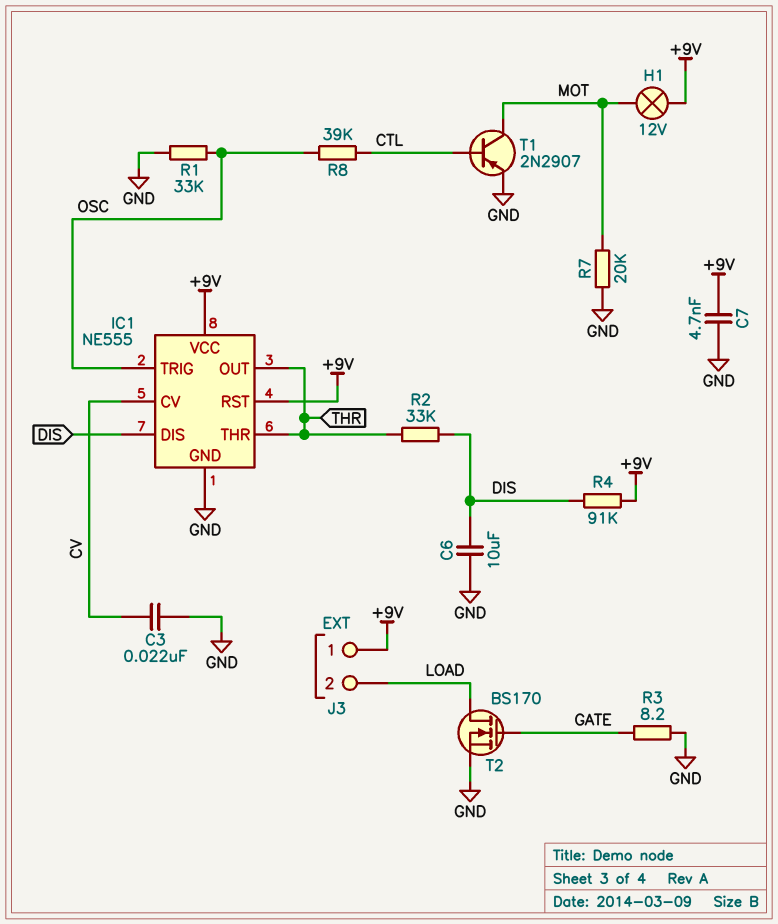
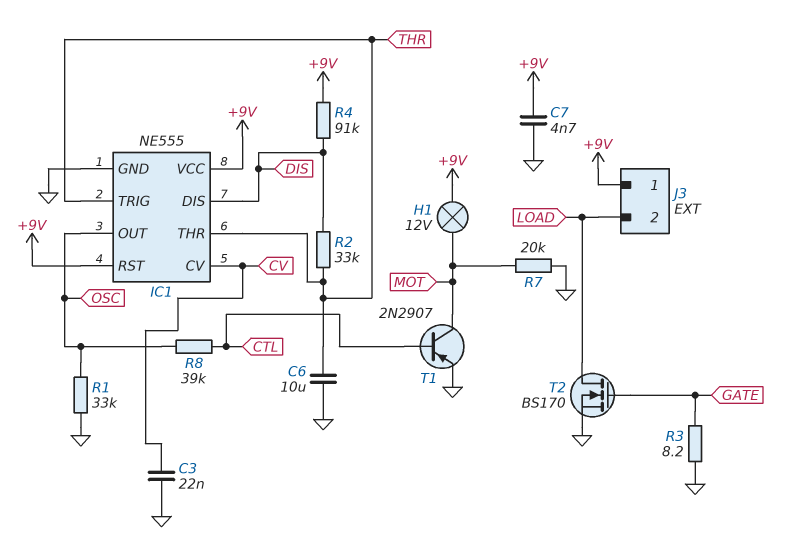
C6: 10uF (DIS, GND) -> 10uF (GND, THR)
IC1 pin OUT: THR -> OSC
IC1 pin TRIG: OSC -> THR

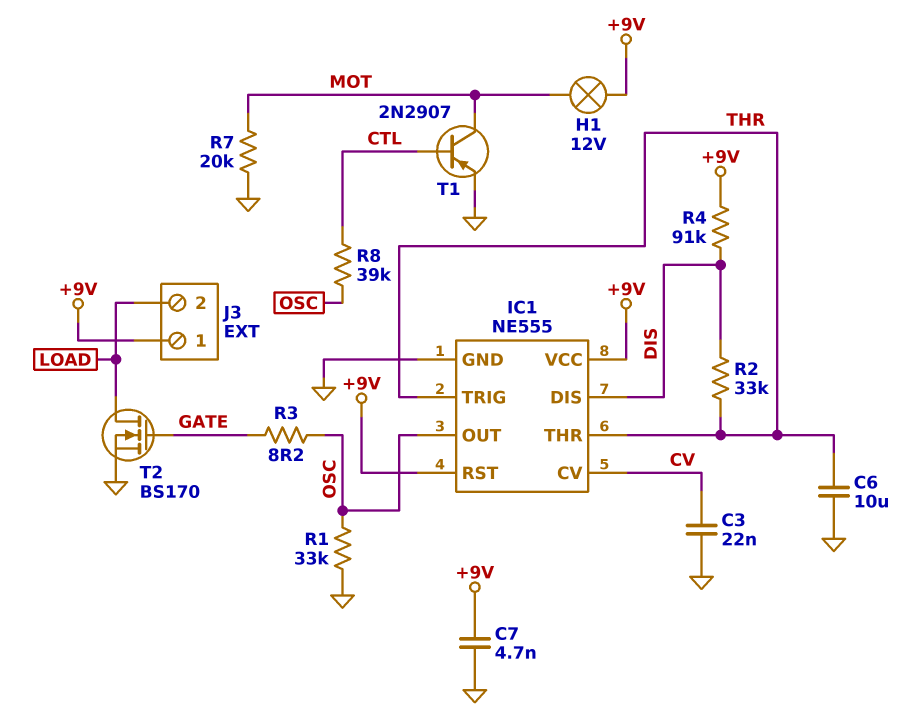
R3: 8.2 (GATE, GND) -> 8.2 (GATE, OSC)

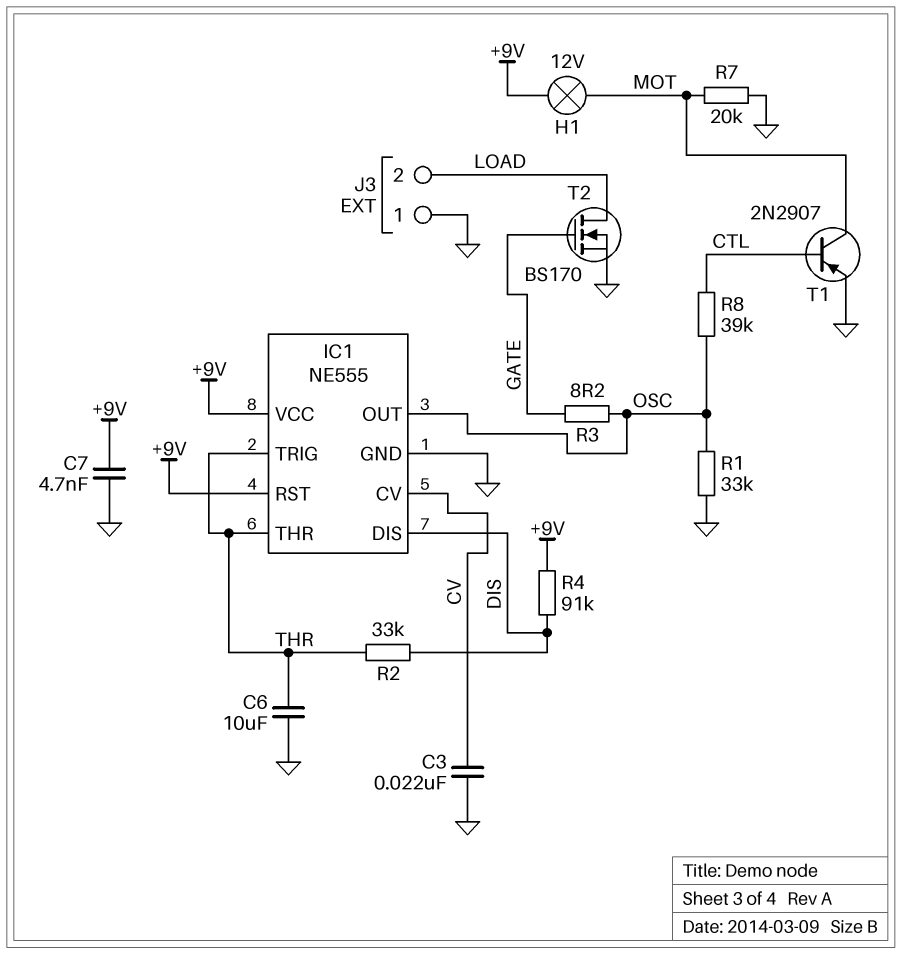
J3 pin 1: +9V -> GND

